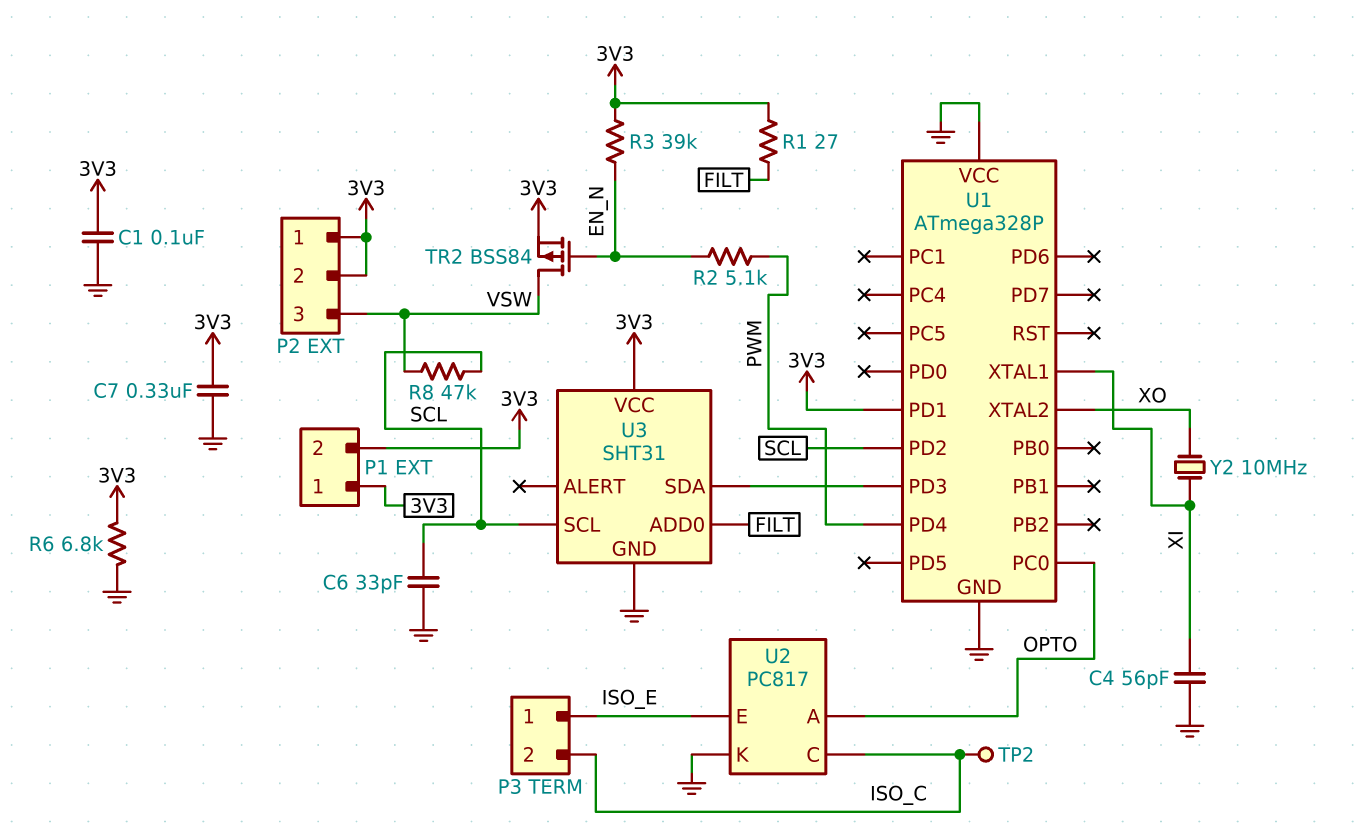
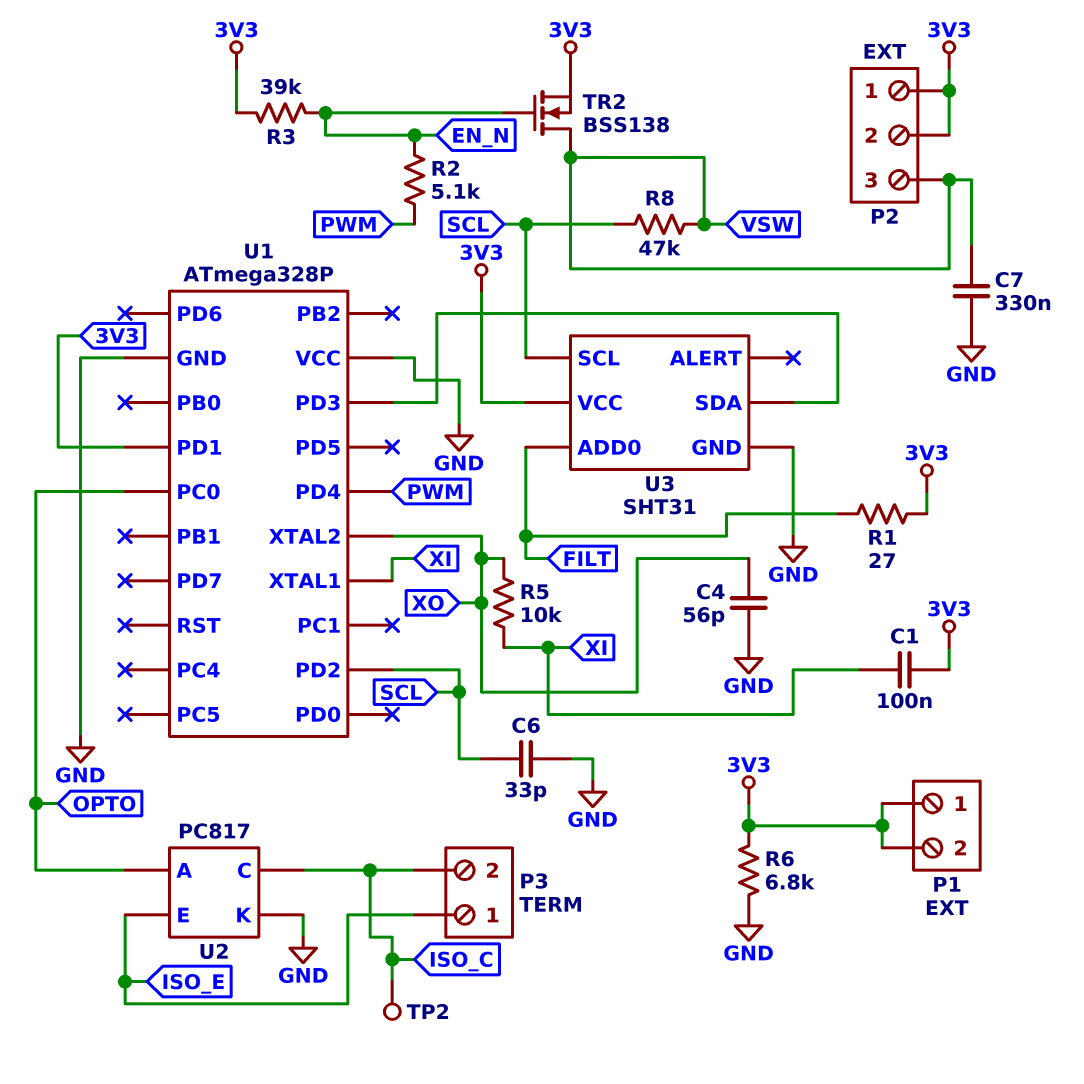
C1: 100nF (3V3, GND) -> 100nF (3V3, XI)
C4: 56pF (GND, XI) -> 56pF (GND, XO)
C7: 330nF (3V3, GND) -> 330nF (GND, VSW)
R5: none -> 10k (XI, XO)
TR2: PMOS BSS84 (G EN_N, D VSW, S 3V3) -> NMOS BSS138 (G EN_N, D VSW, S 3V3)
Y2: 10MHz (XI, XO) -> none

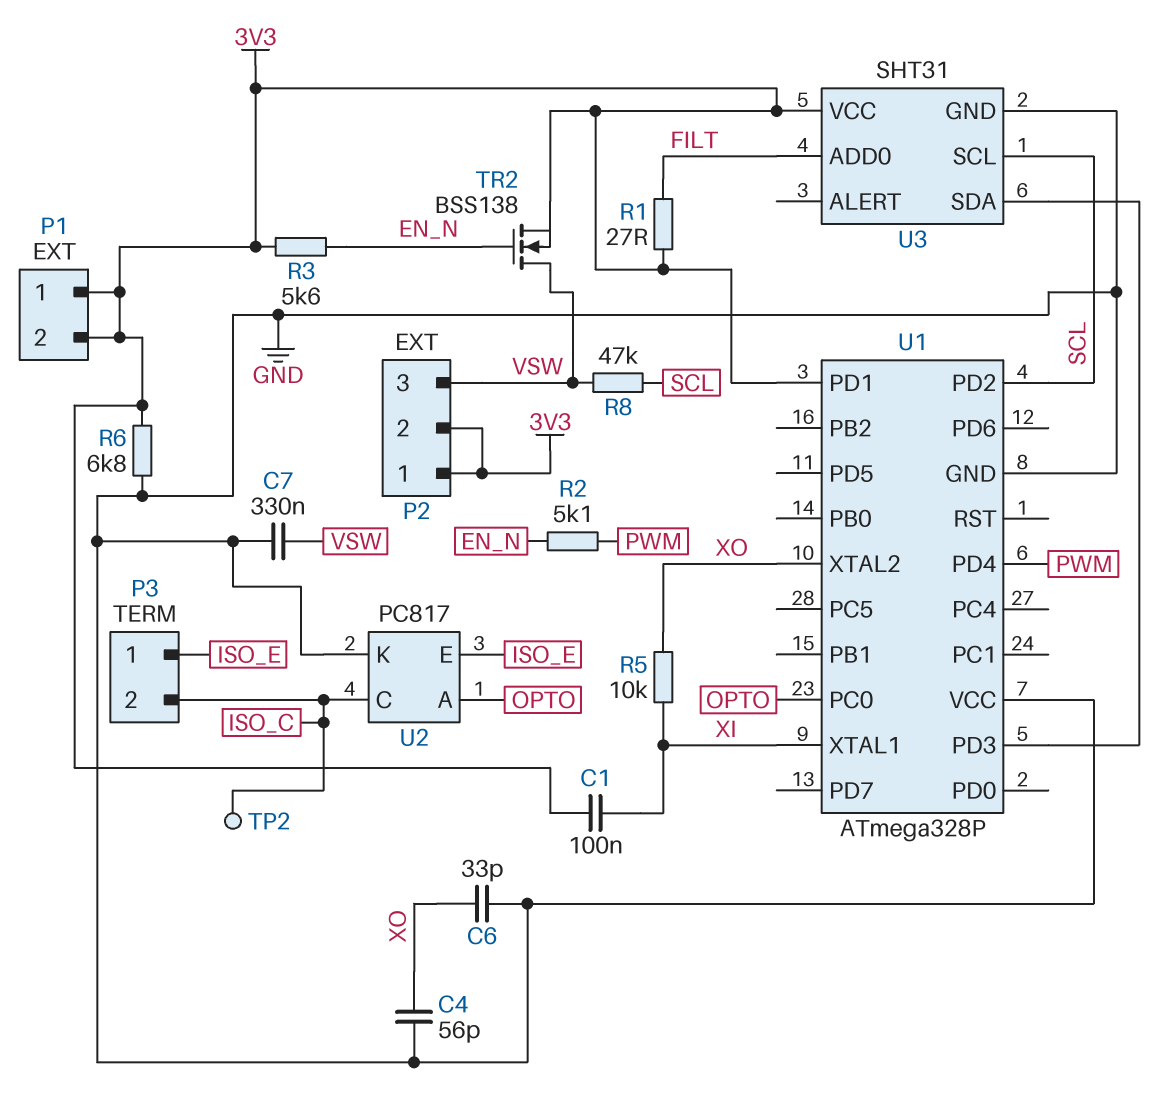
C6: 33pF (GND, SCL) -> 33pF (GND, XO)
R3: 39k (3V3, EN_N) -> 5.6k (3V3, EN_N)

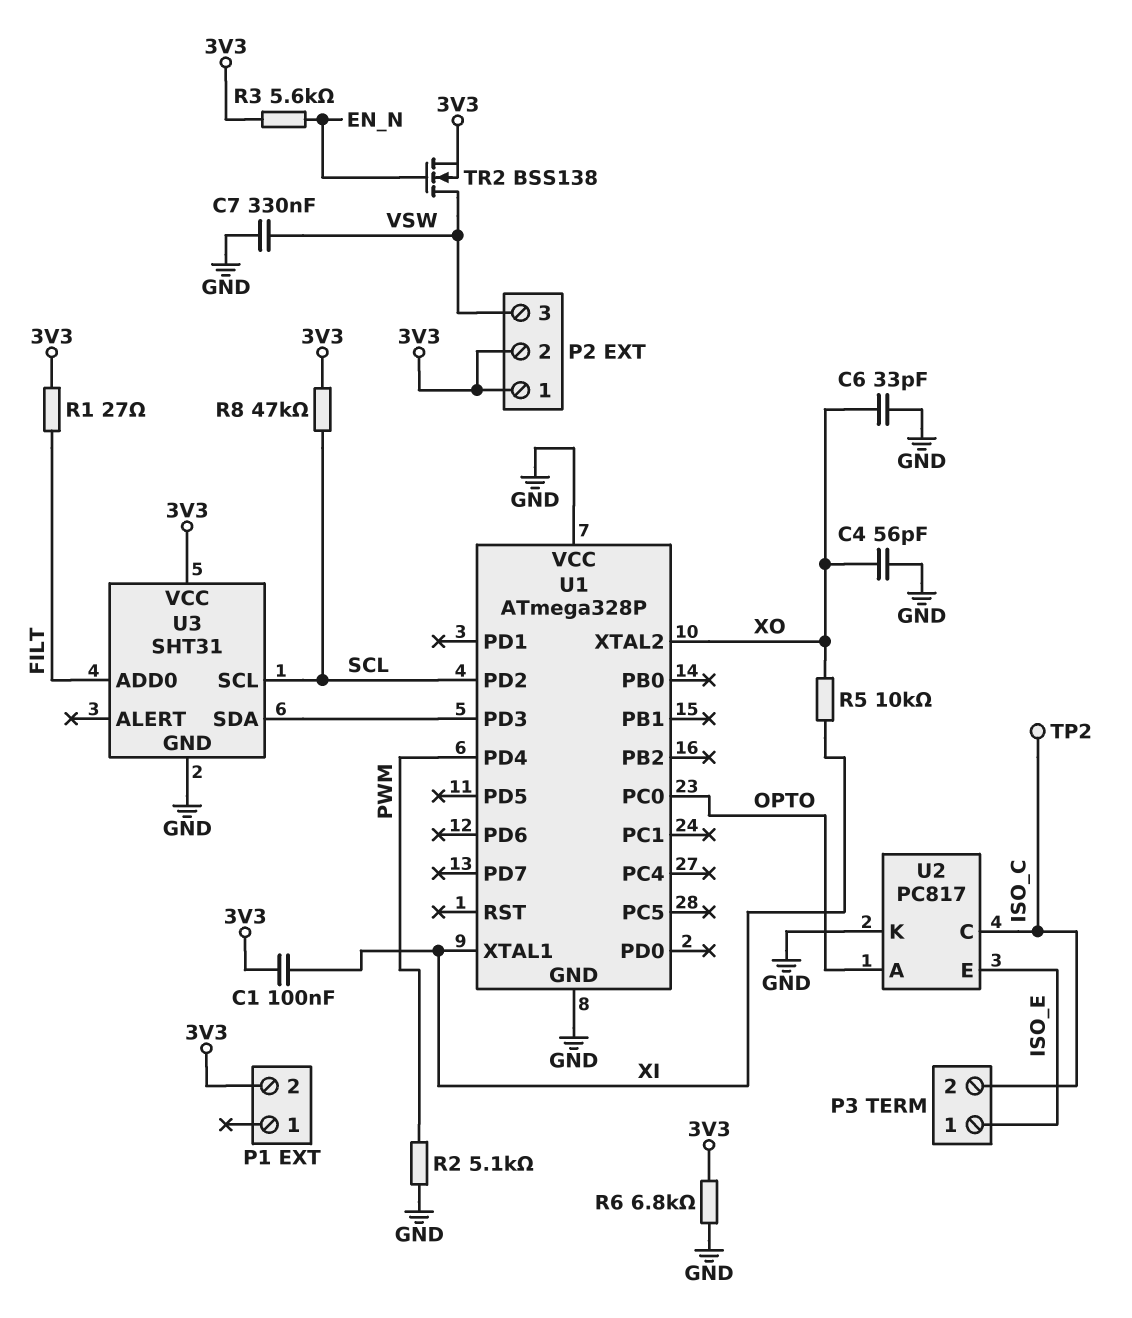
P1 pin 1: 3V3 -> none
R2: 5.1k (EN_N, PWM) -> 5.1k (GND, PWM)
R8: 47k (SCL, VSW) -> 47k (3V3, SCL)
U1 pin PD1: 3V3 -> none

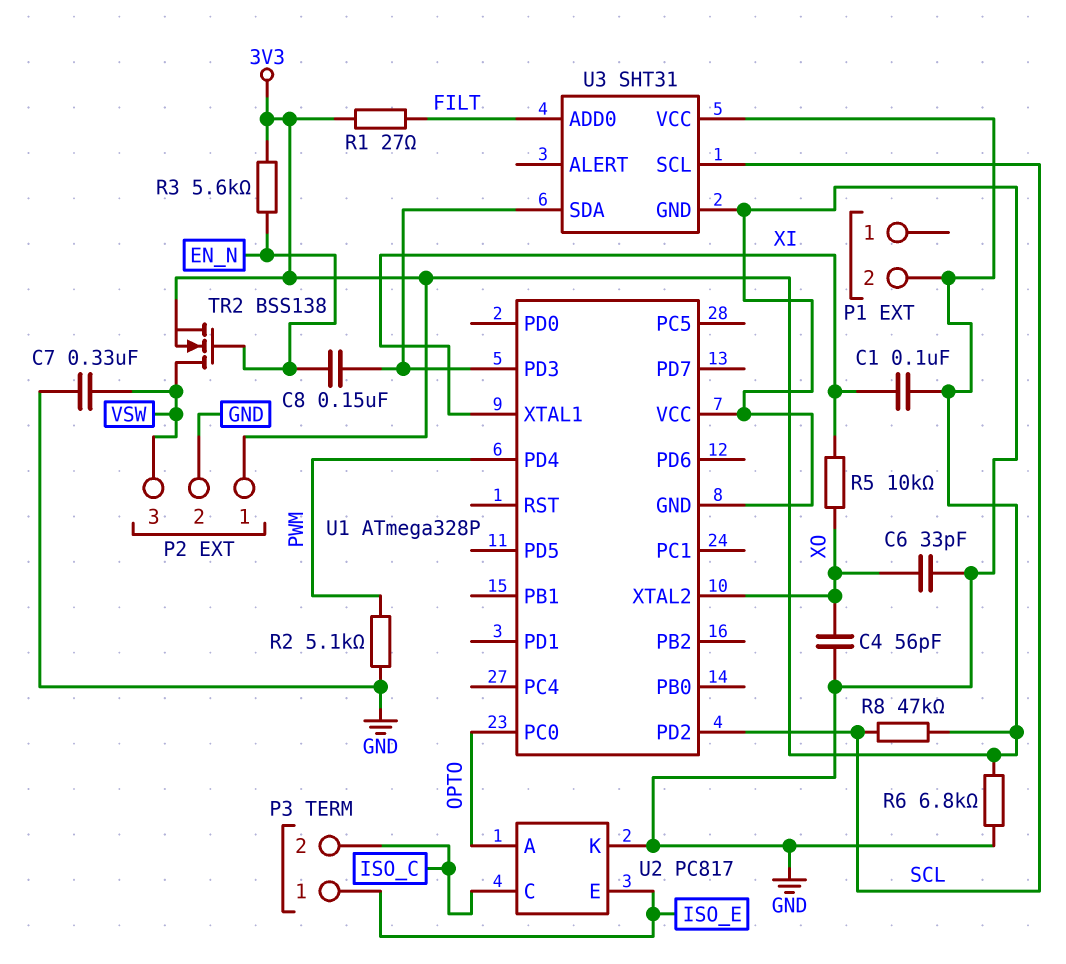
C8: none -> 150nF (EN_N, U1/PD3)
P2 pin 2: 3V3 -> GND
TP2: test point (ISO_C) -> none

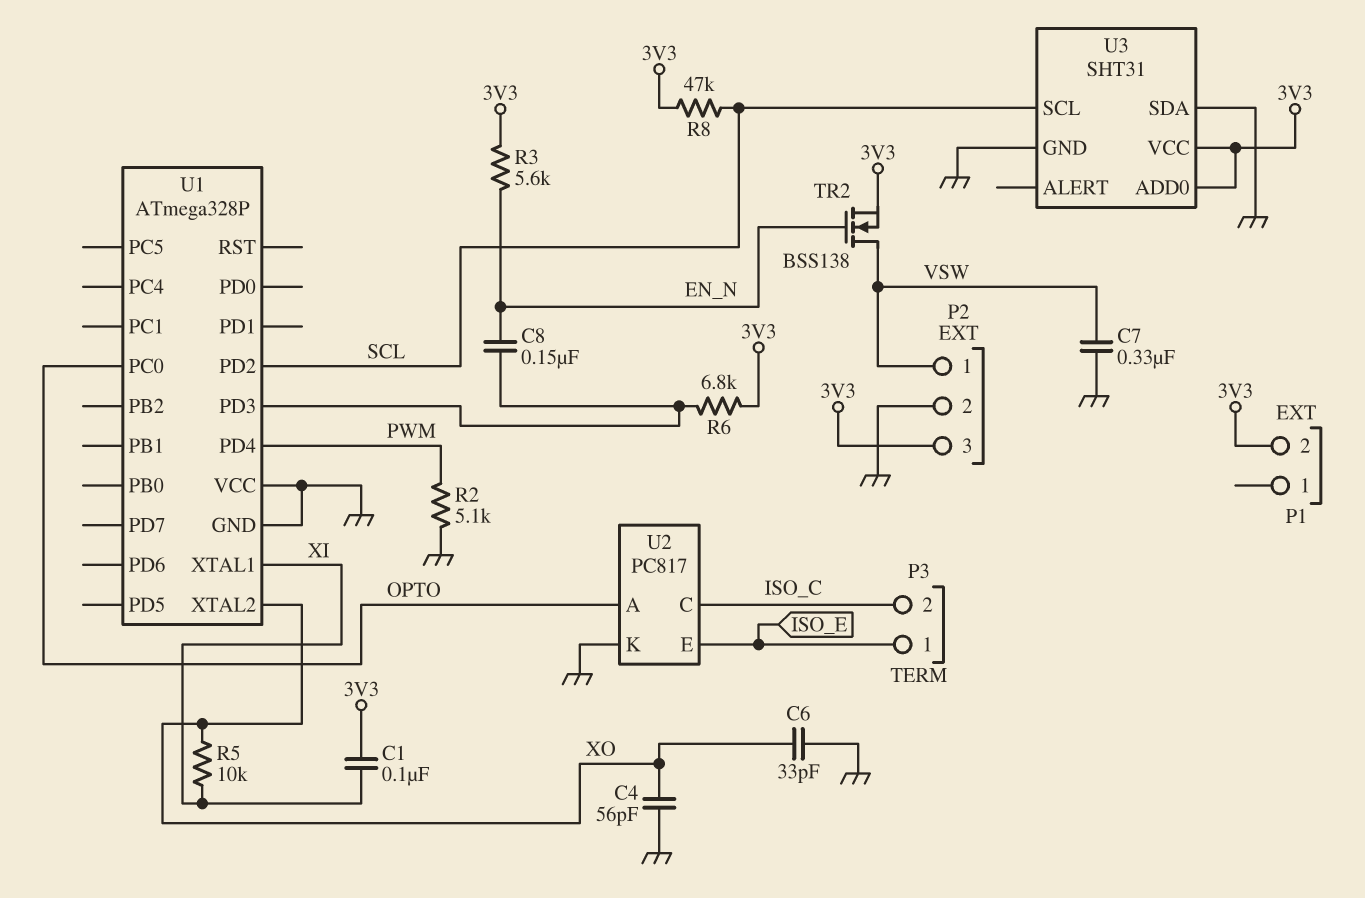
P2 pin 1: 3V3 -> VSW
P2 pin 3: VSW -> 3V3
R1: 27 (3V3, FILT) -> none
R6: 6.8k (3V3, GND) -> 6.8k (3V3, U1/PD3)
U3 pin ADD0: FILT -> 3V3
U3 pin SDA: U1/PD3 -> GND

